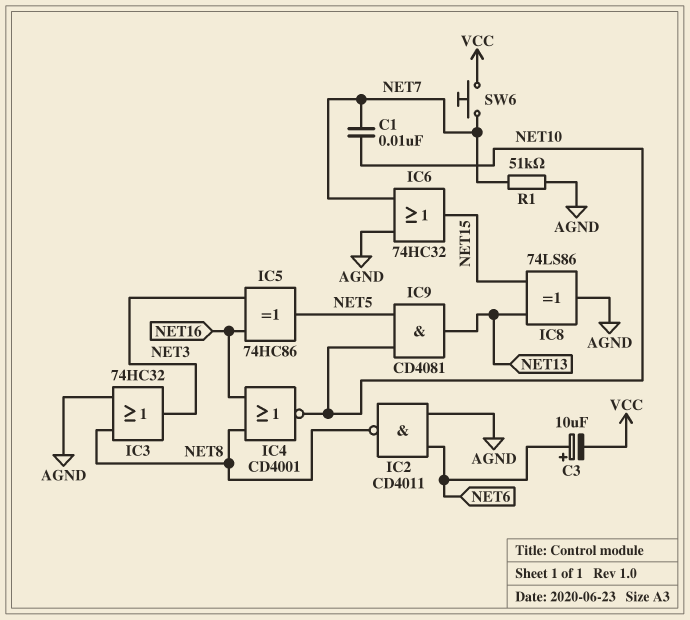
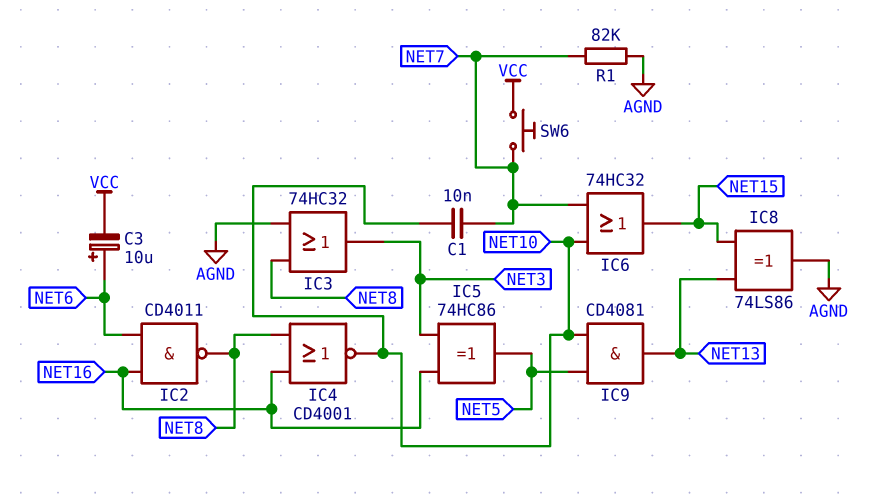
IC2: NAND CD4011 (in AGND, in NET6, out NET8) -> NAND CD4011 (in NET6, in NET16, out NET8)
IC6: OR 74HC32 (in AGND, in NET7, out NET15) -> OR 74HC32 (in NET7, in NET10, out NET15)
R1: 51k (AGND, NET7) -> 82k (AGND, NET7)

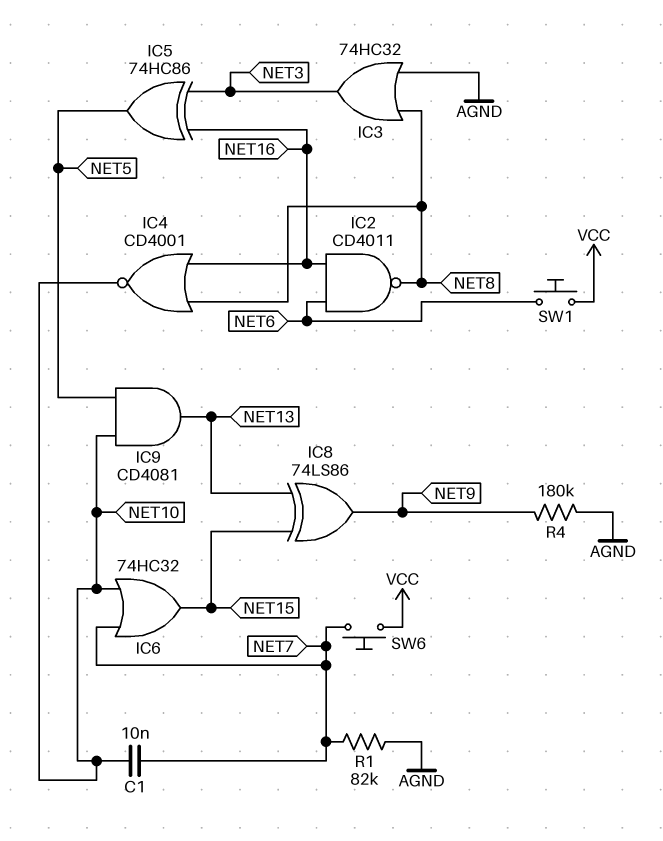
C3: 10uF (plus NET6, minus VCC) -> none
IC8: XOR 74LS86 (in NET13, in NET15, out AGND) -> XOR 74LS86 (in NET13, in NET15, out NET9)
R4: none -> 180k (AGND, NET9)
SW1: none -> button (NET6, VCC)

